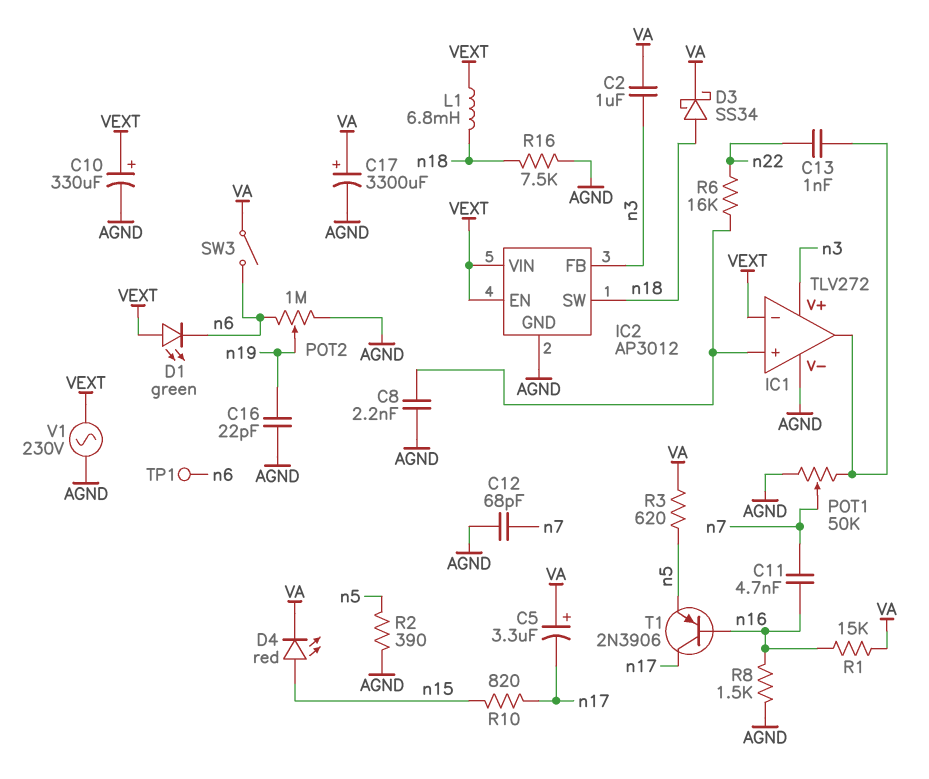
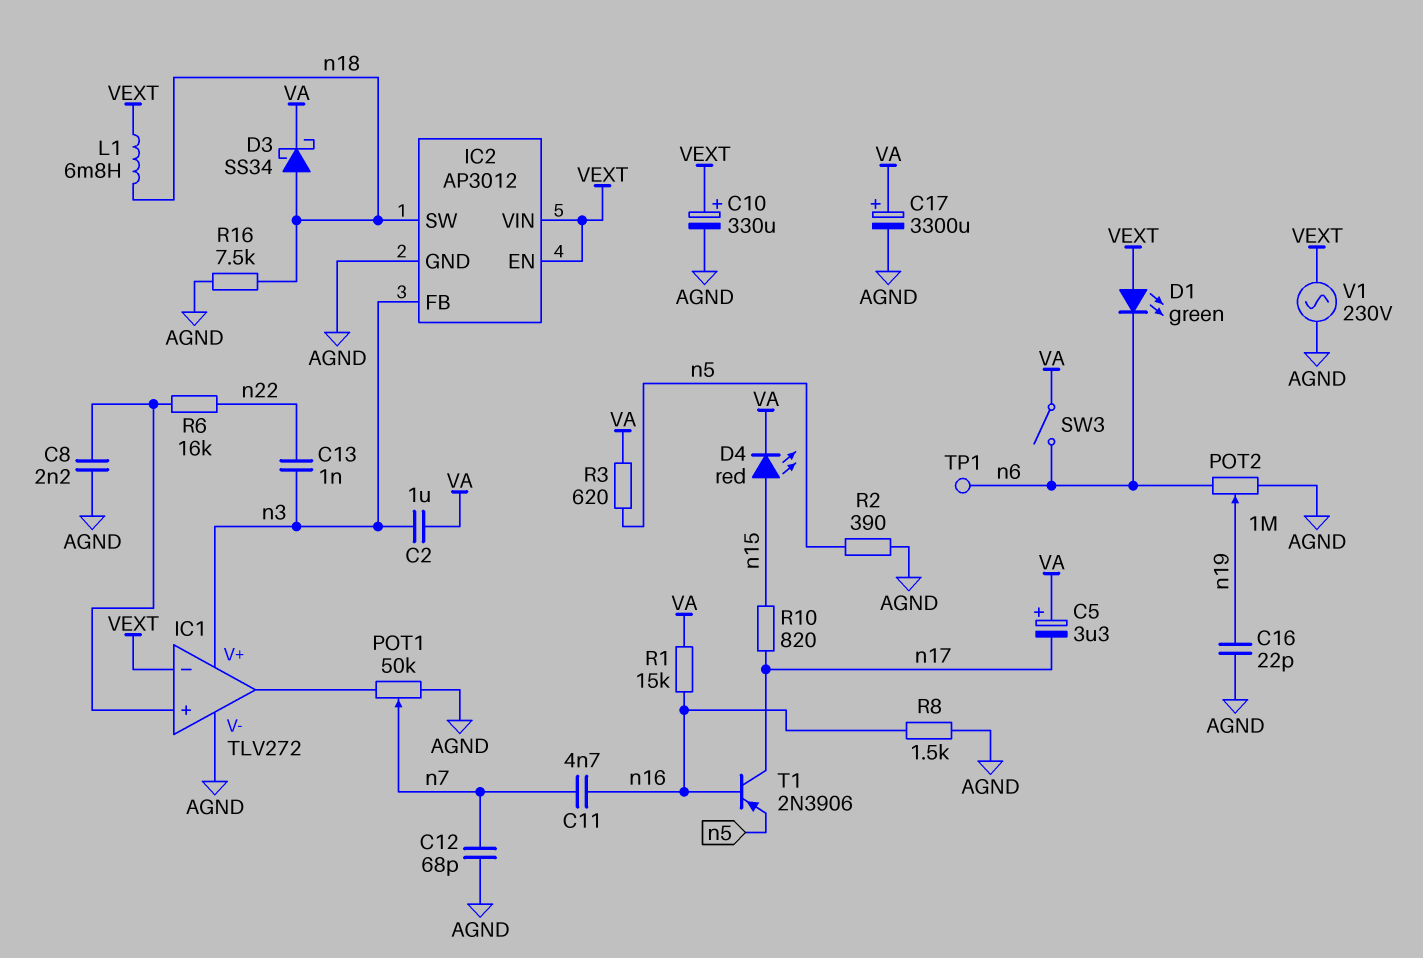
C13: 1nF (IC1/out, n22) -> 1nF (n3, n22)

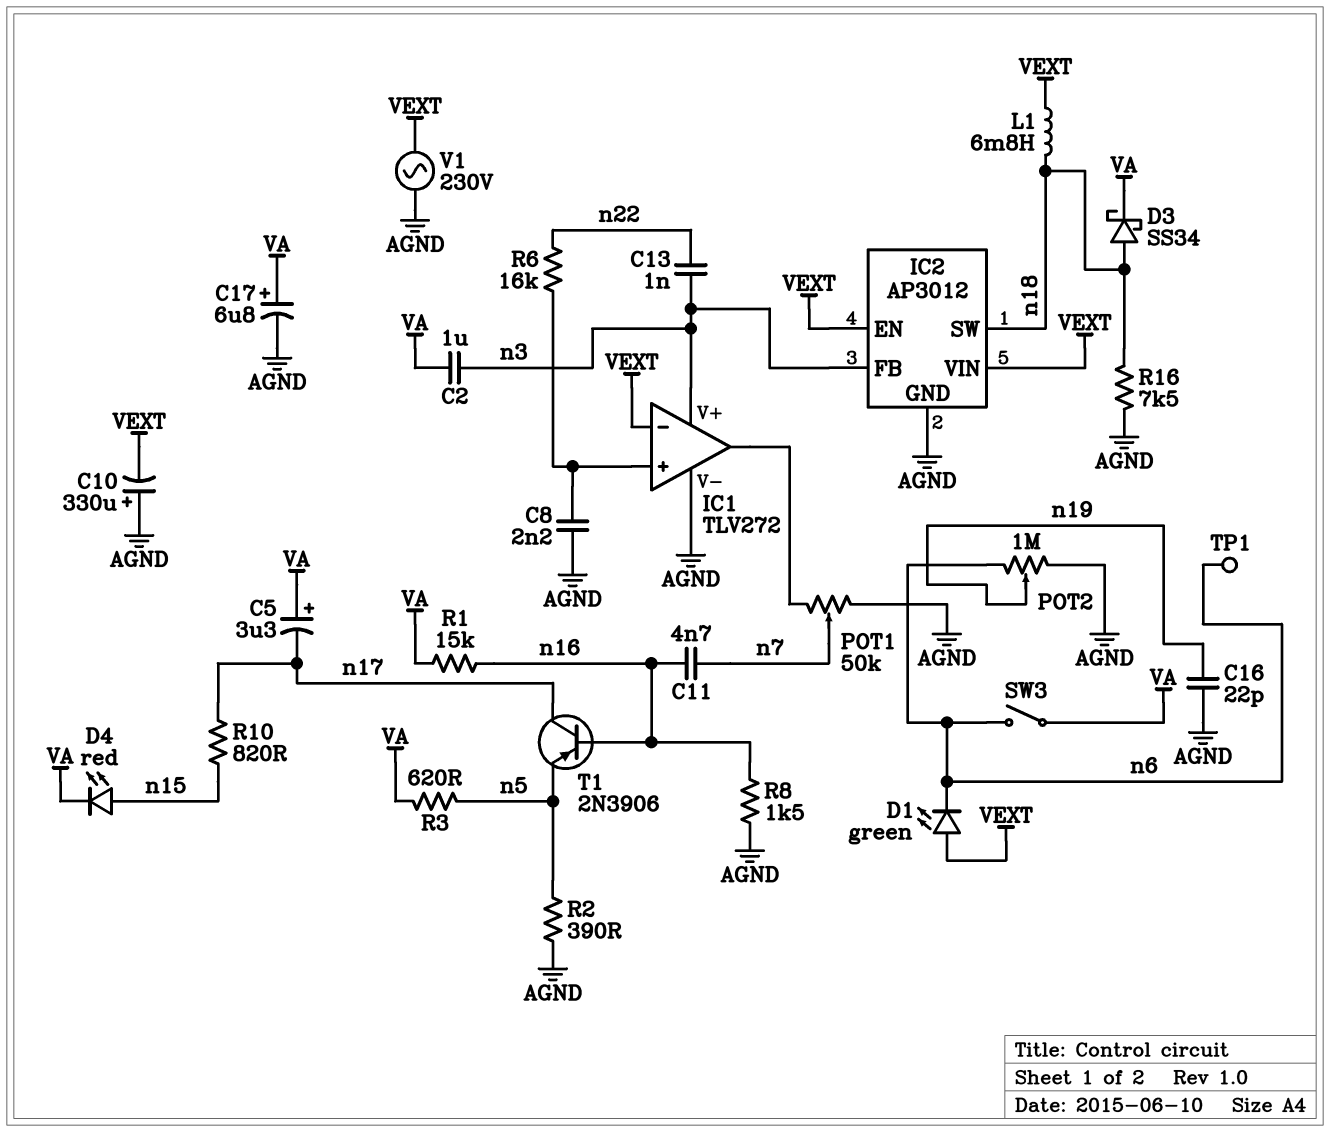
C10: 330uF (plus VEXT, minus AGND) -> 330uF (plus AGND, minus VEXT)
C12: 68pF (AGND, n7) -> none
C17: 3300uF (plus VA, minus AGND) -> 6.8uF (plus VA, minus AGND)

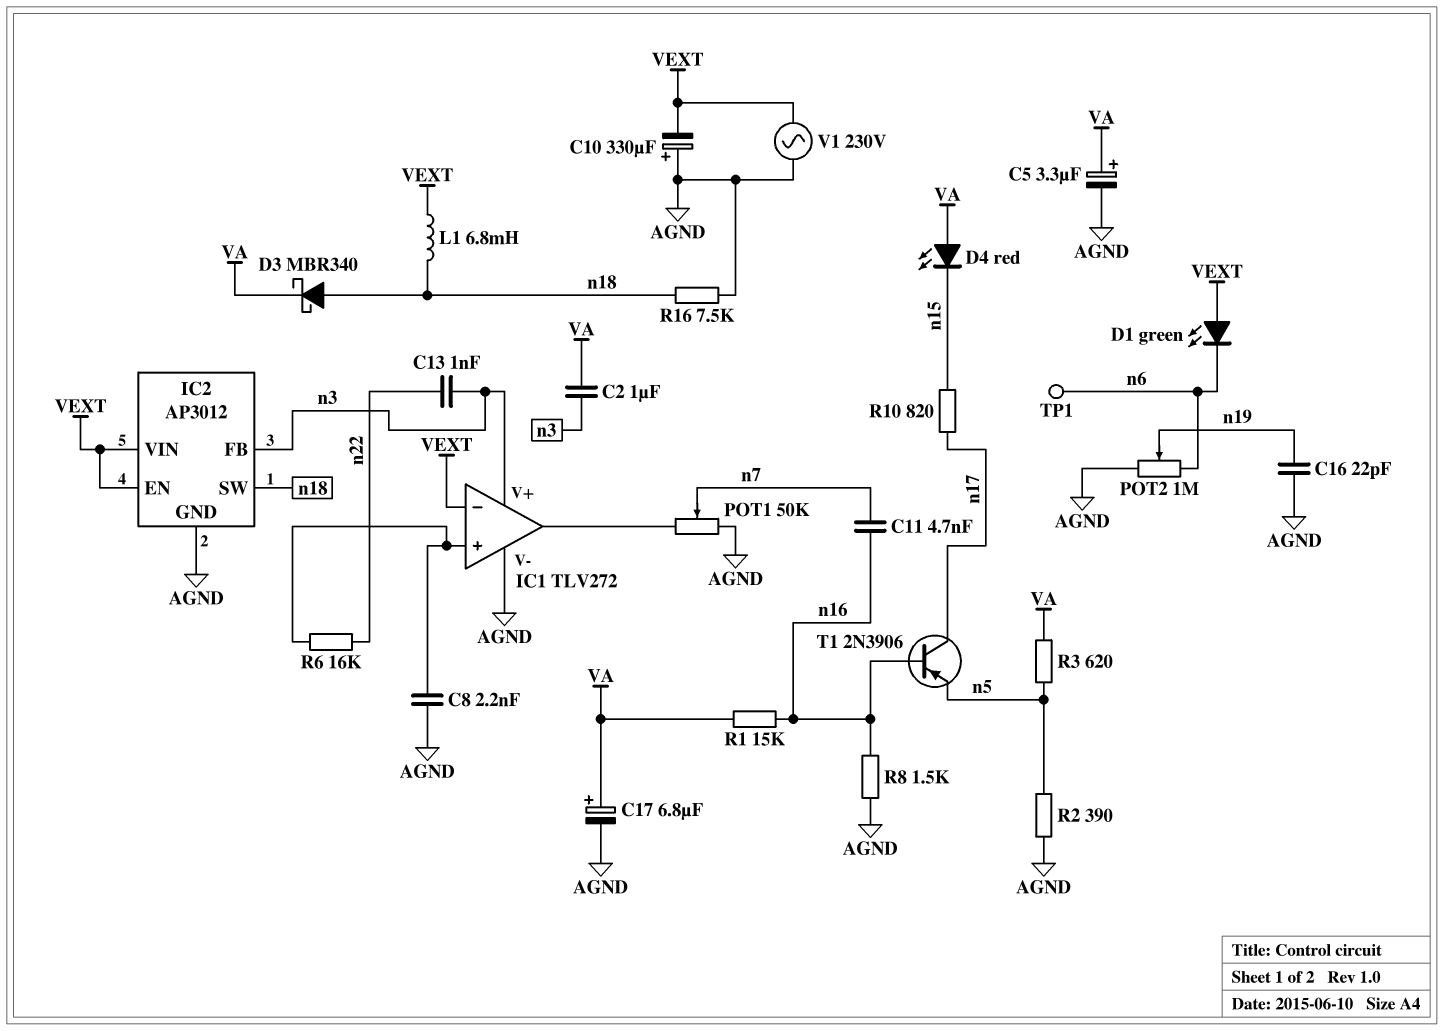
C5: 3.3uF (plus VA, minus n17) -> 3.3uF (plus VA, minus AGND)
D3: schottky SS34 (A n18, K VA) -> schottky MBR340 (A n18, K VA)
D4: LED red (A n15, K VA) -> LED red (A VA, K n15)
SW3: switch (VA, n6) -> none

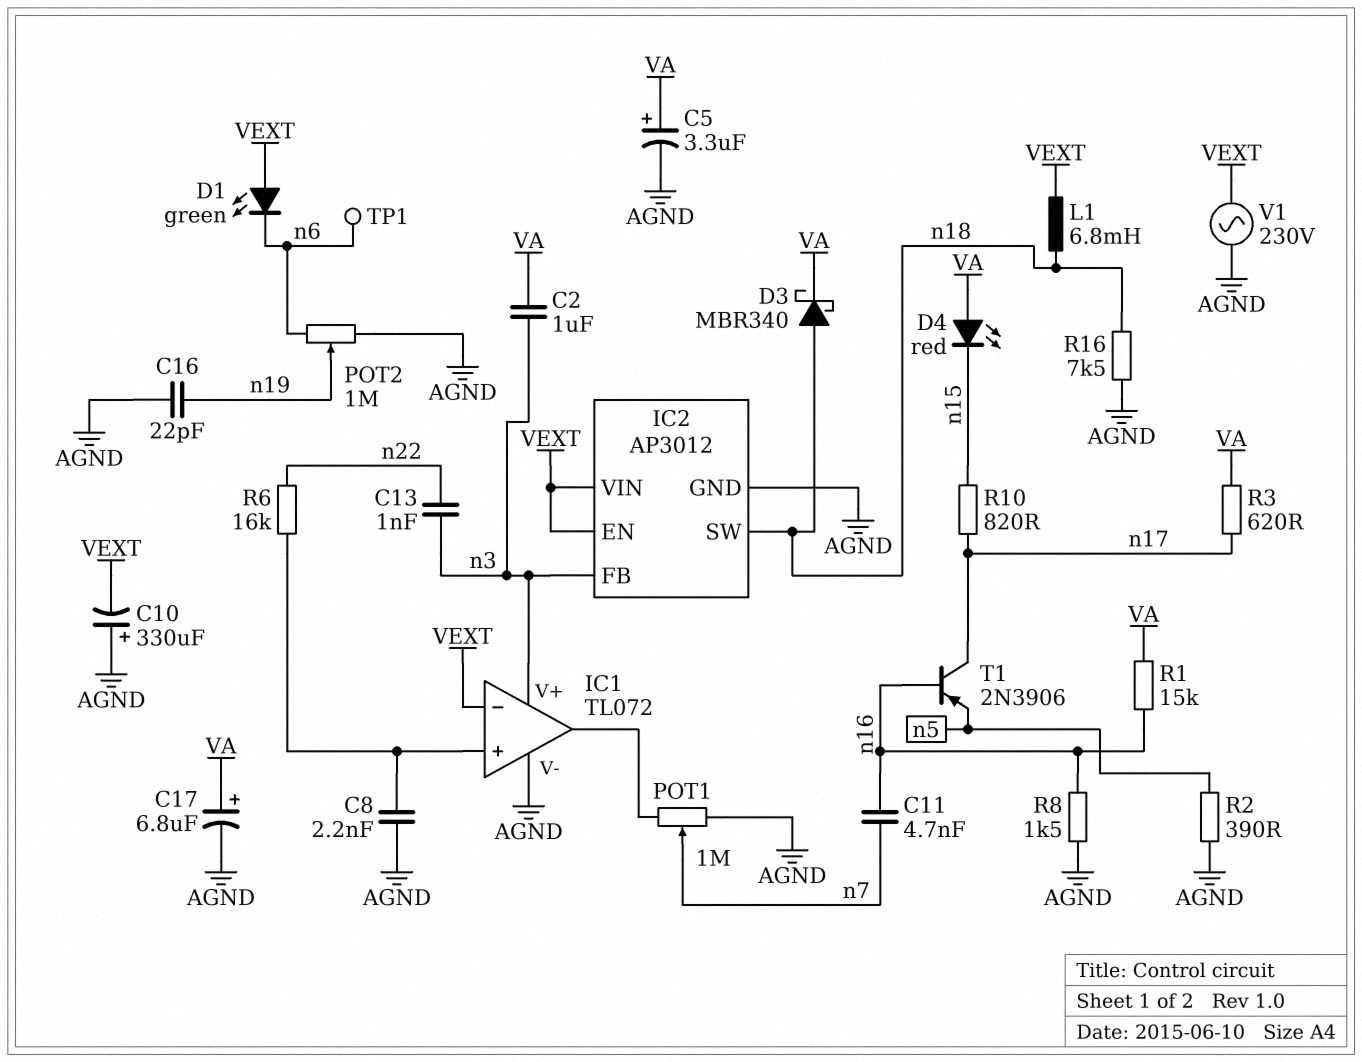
IC1: TLV272 -> TL072
POT1: 50k (AGND, IC1/out, wiper n7) -> 1M (AGND, IC1/out, wiper n7)
R3: 620 (VA, n5) -> 620 (VA, n17)

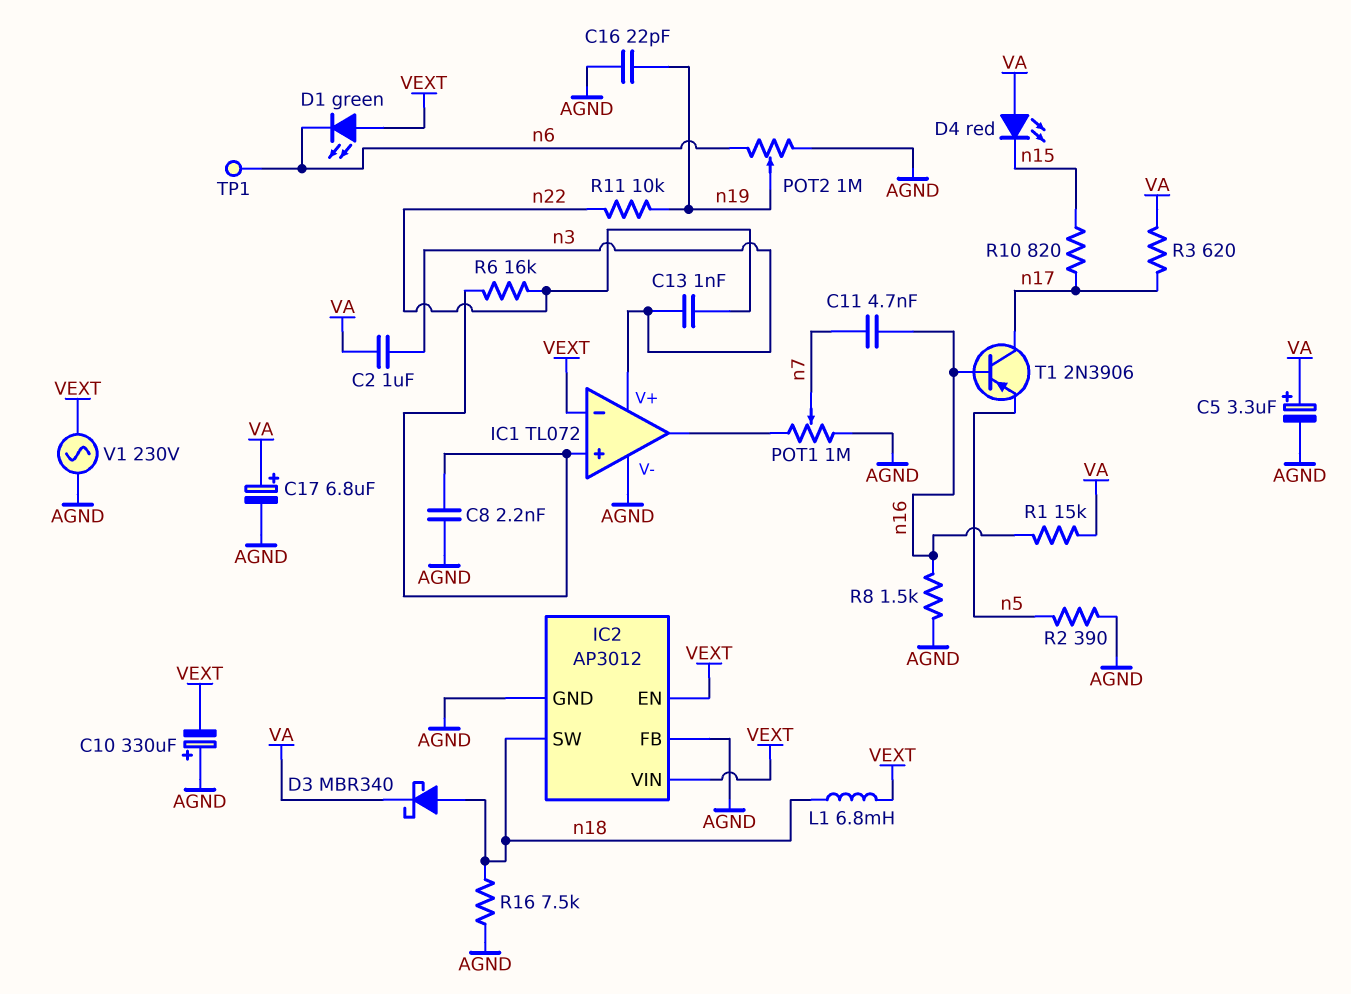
IC2 pin FB: n3 -> AGND
R11: none -> 10k (n19, n22)

